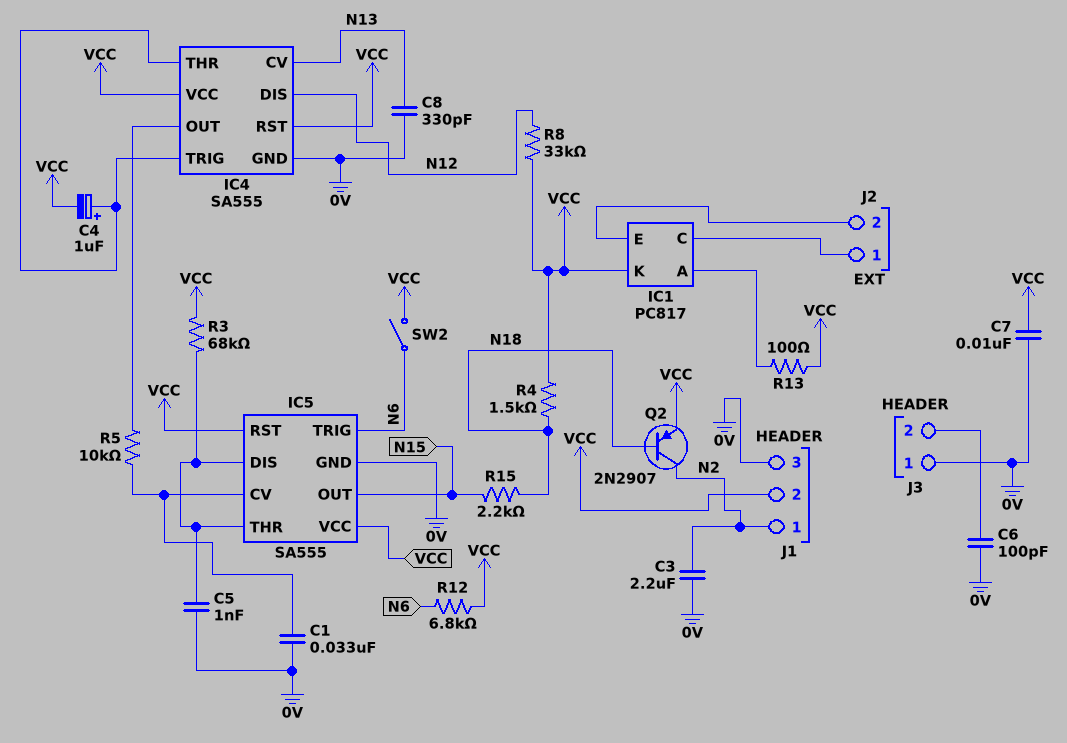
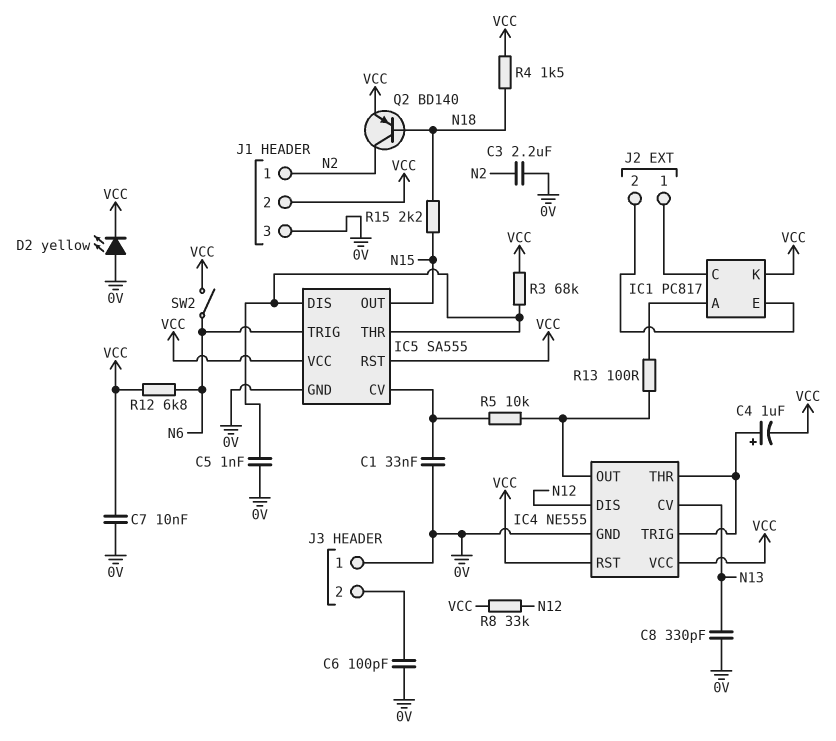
D2: none -> LED yellow (A 0V, K VCC)
IC4: SA555 -> NE555
Q2: PNP 2N2907 (B N18, C N2, E VCC) -> PNP BD140 (B N18, C N2, E VCC)
R13: 100 (IC1/A, VCC) -> 100 (IC1/A, IC4/OUT)

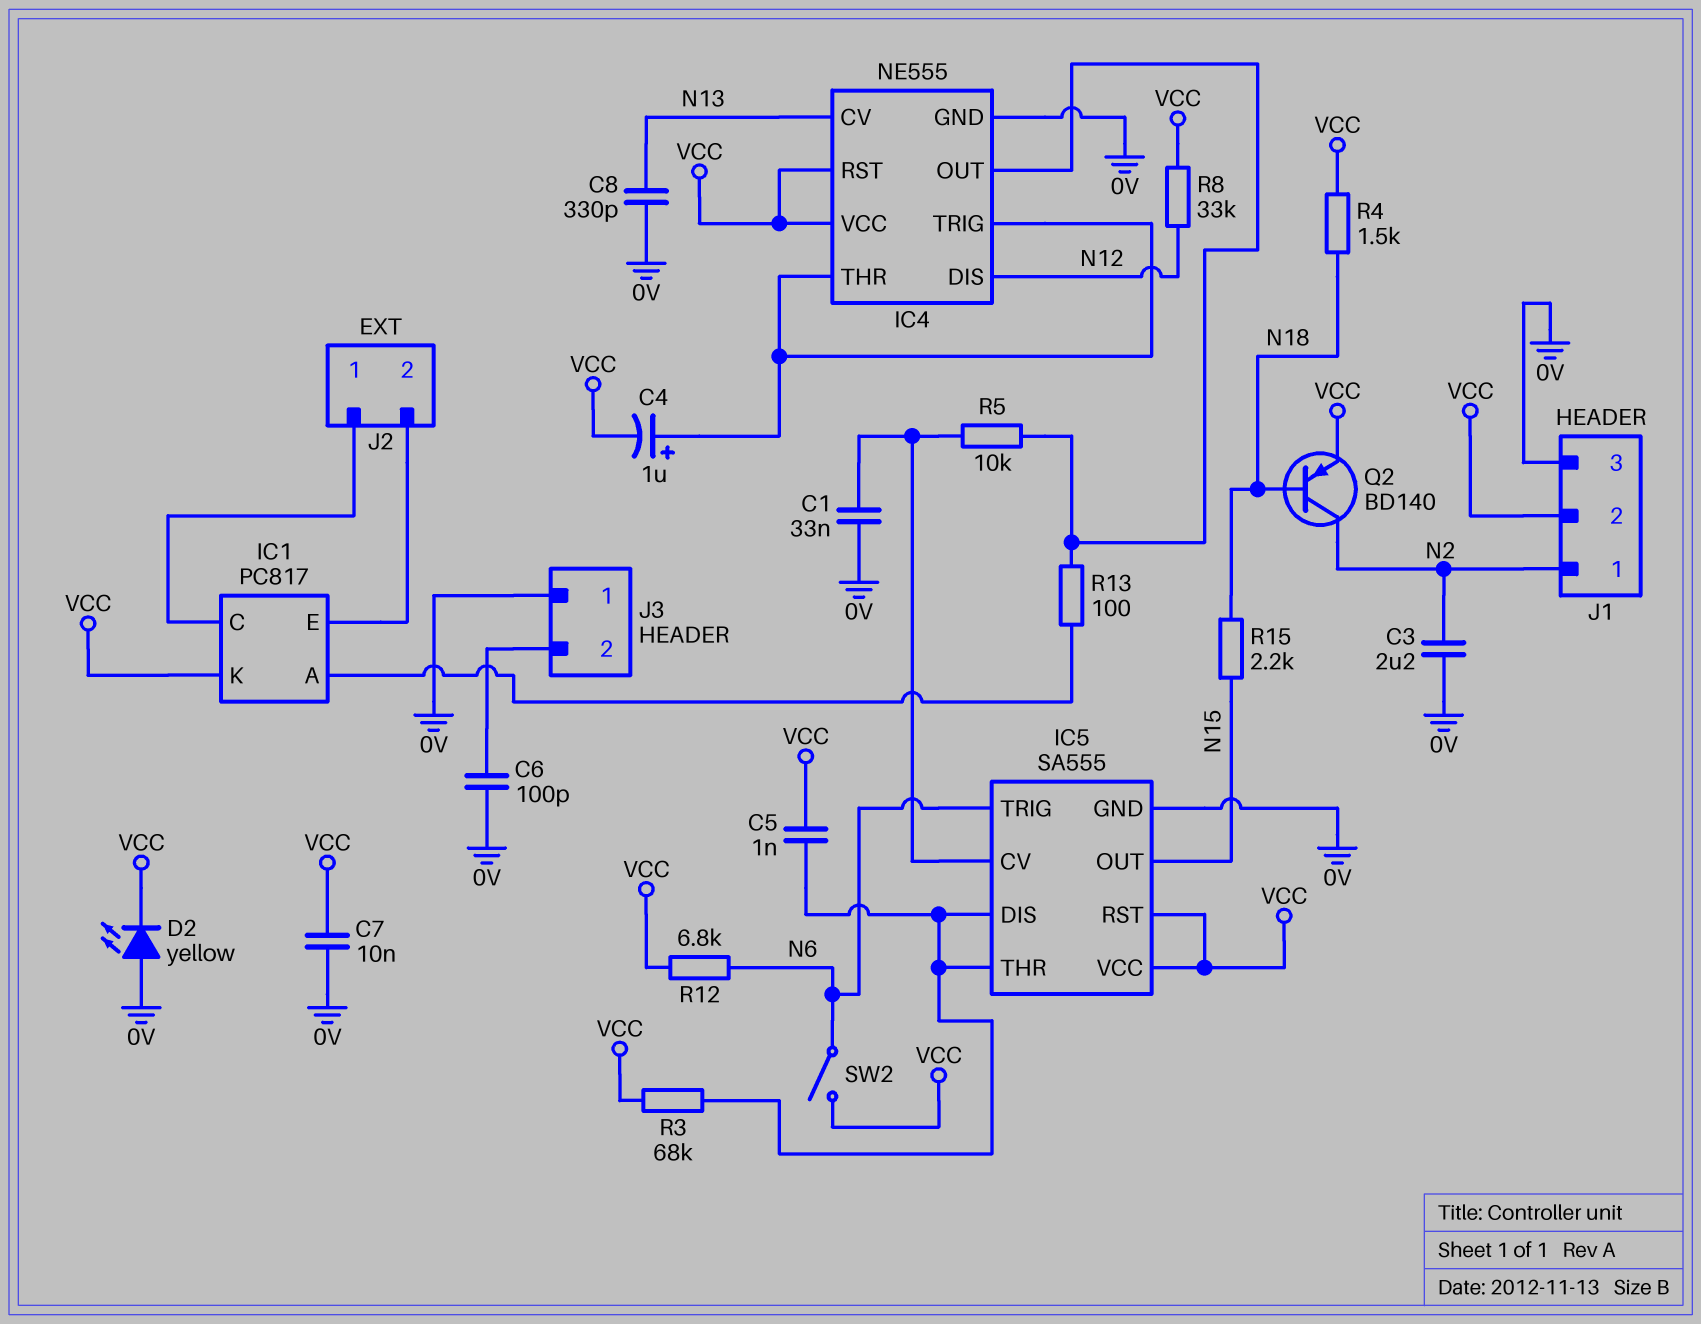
C5: 1nF (0V, IC5/DIS) -> 1nF (IC5/DIS, VCC)

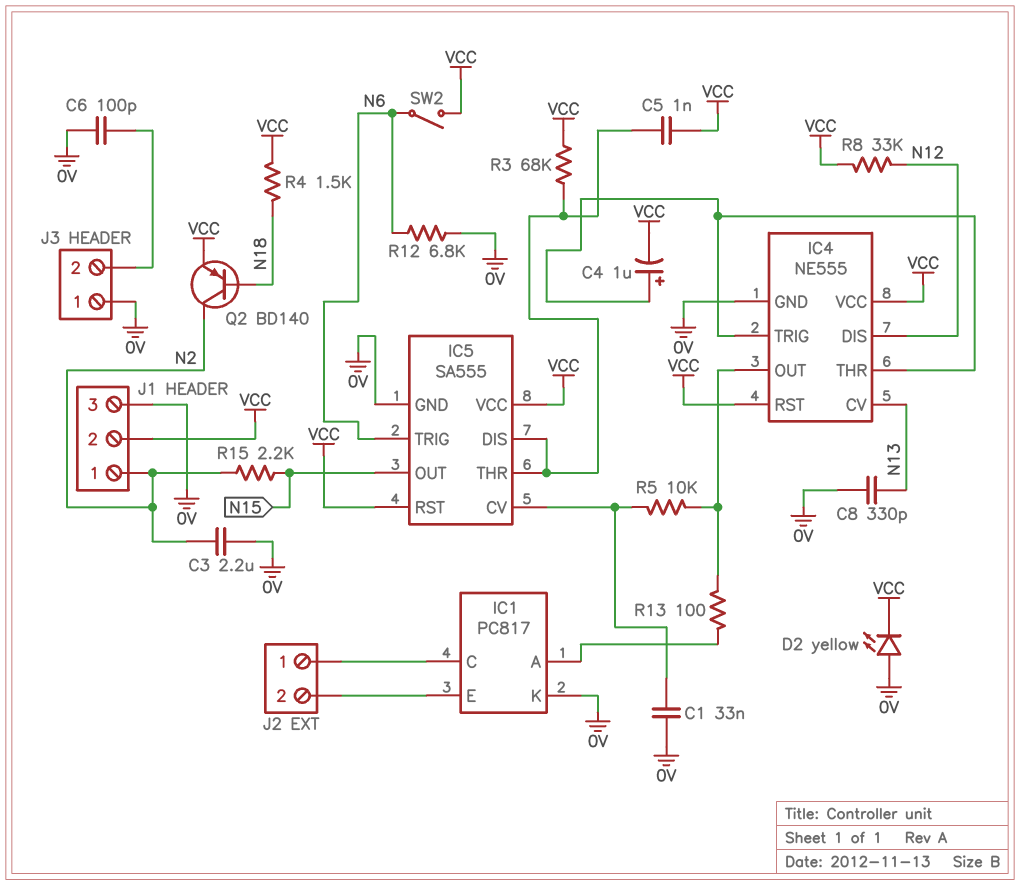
C7: 10nF (0V, VCC) -> none
IC1 pin K: VCC -> 0V
R12: 6.8k (N6, VCC) -> 6.8k (0V, N6)
R15: 2.2k (N15, N18) -> 2.2k (N2, N15)

